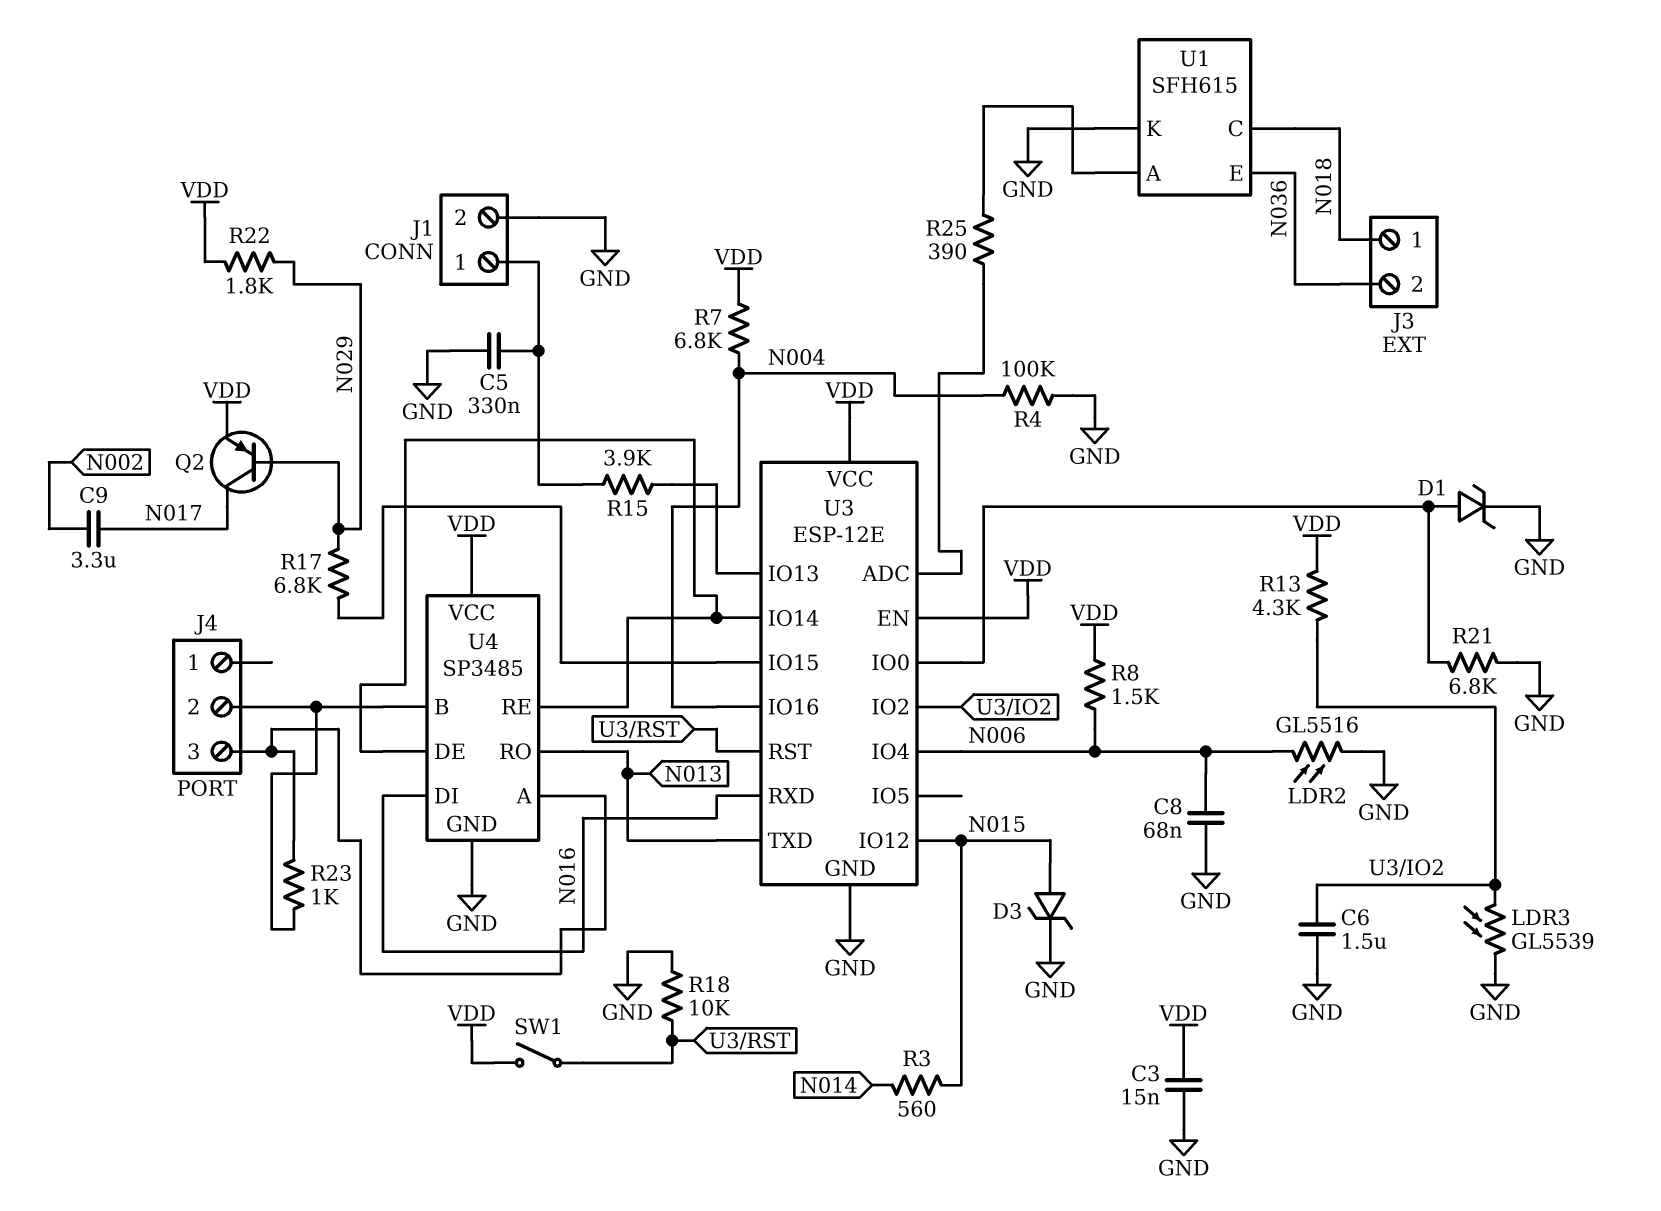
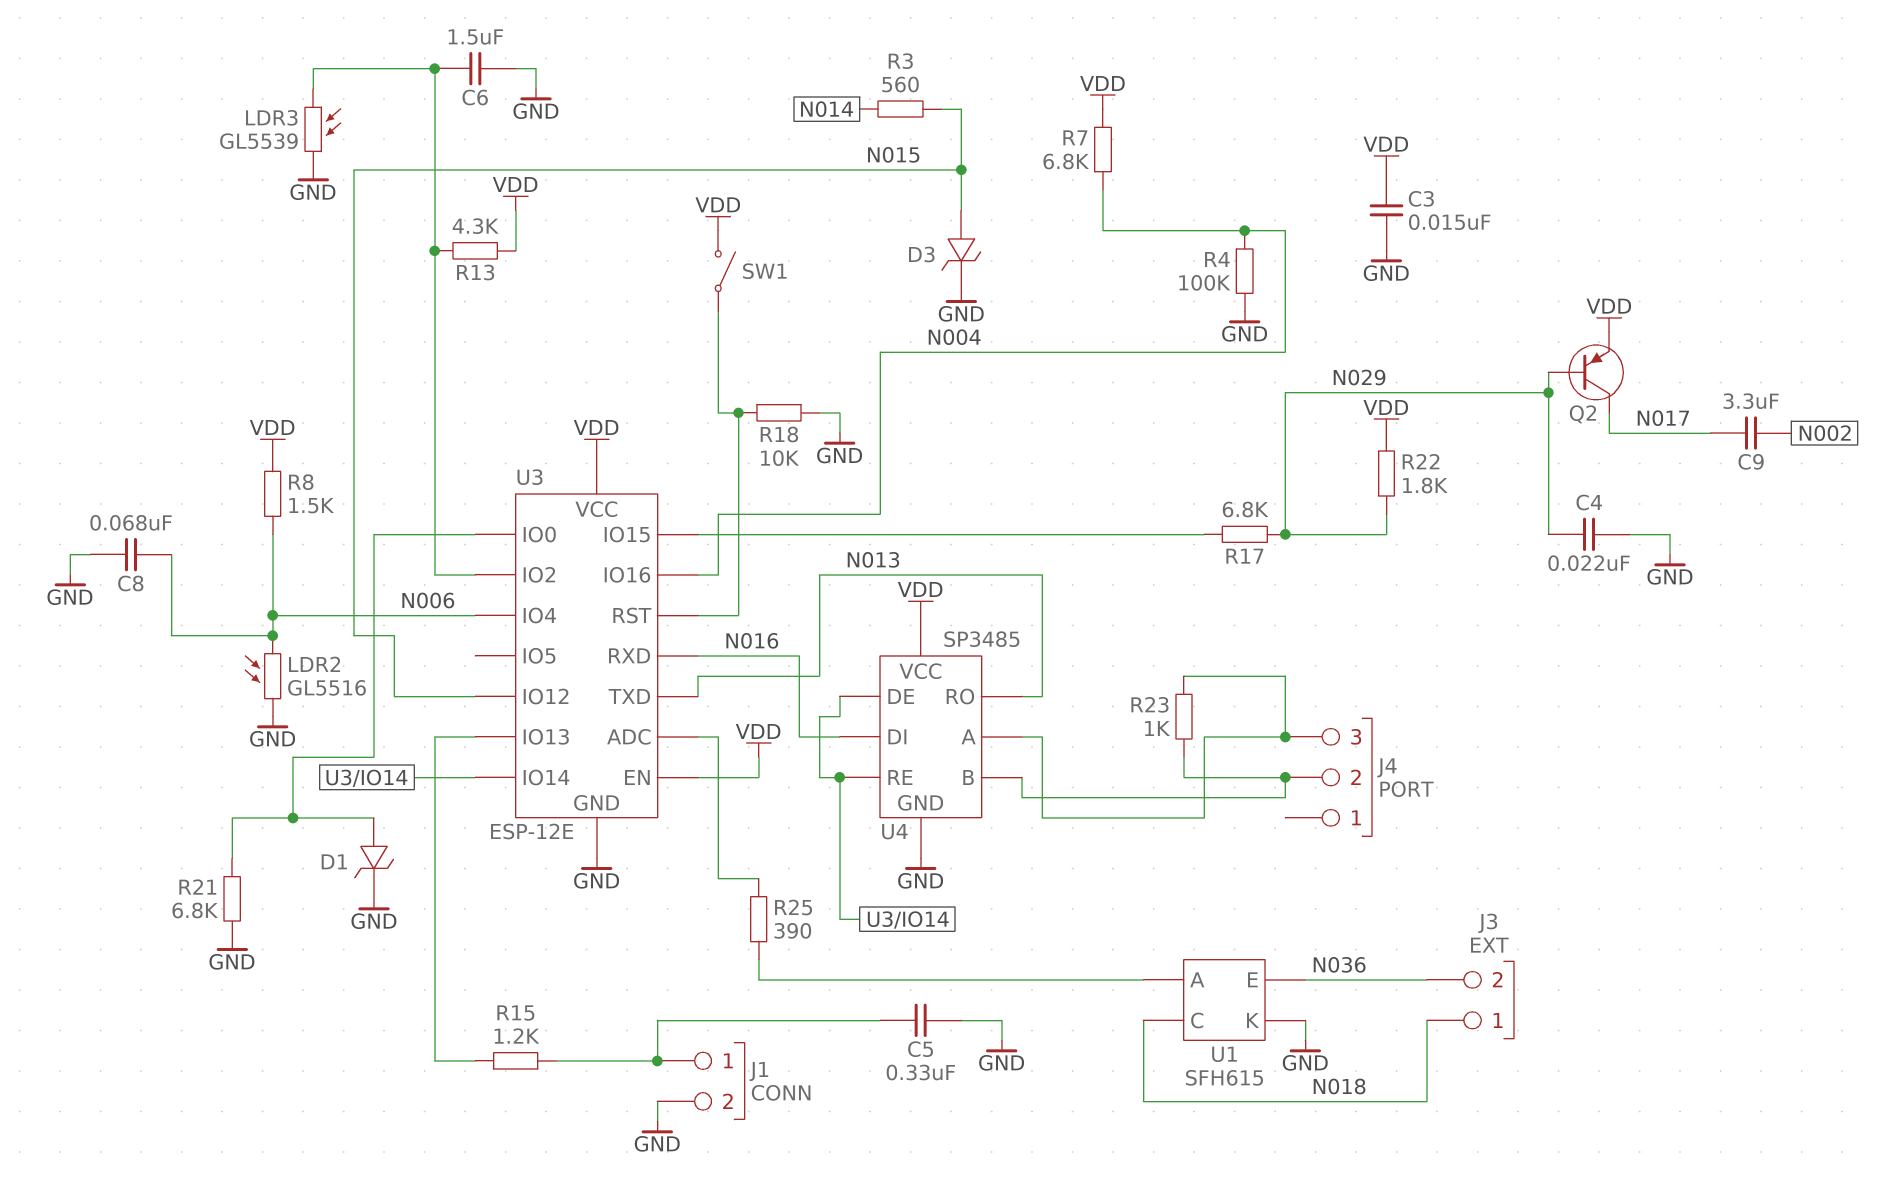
C4: none -> 22nF (GND, N029)
R15: 3.9k (J1/1, U3/IO13) -> 1.2k (J1/1, U3/IO13)

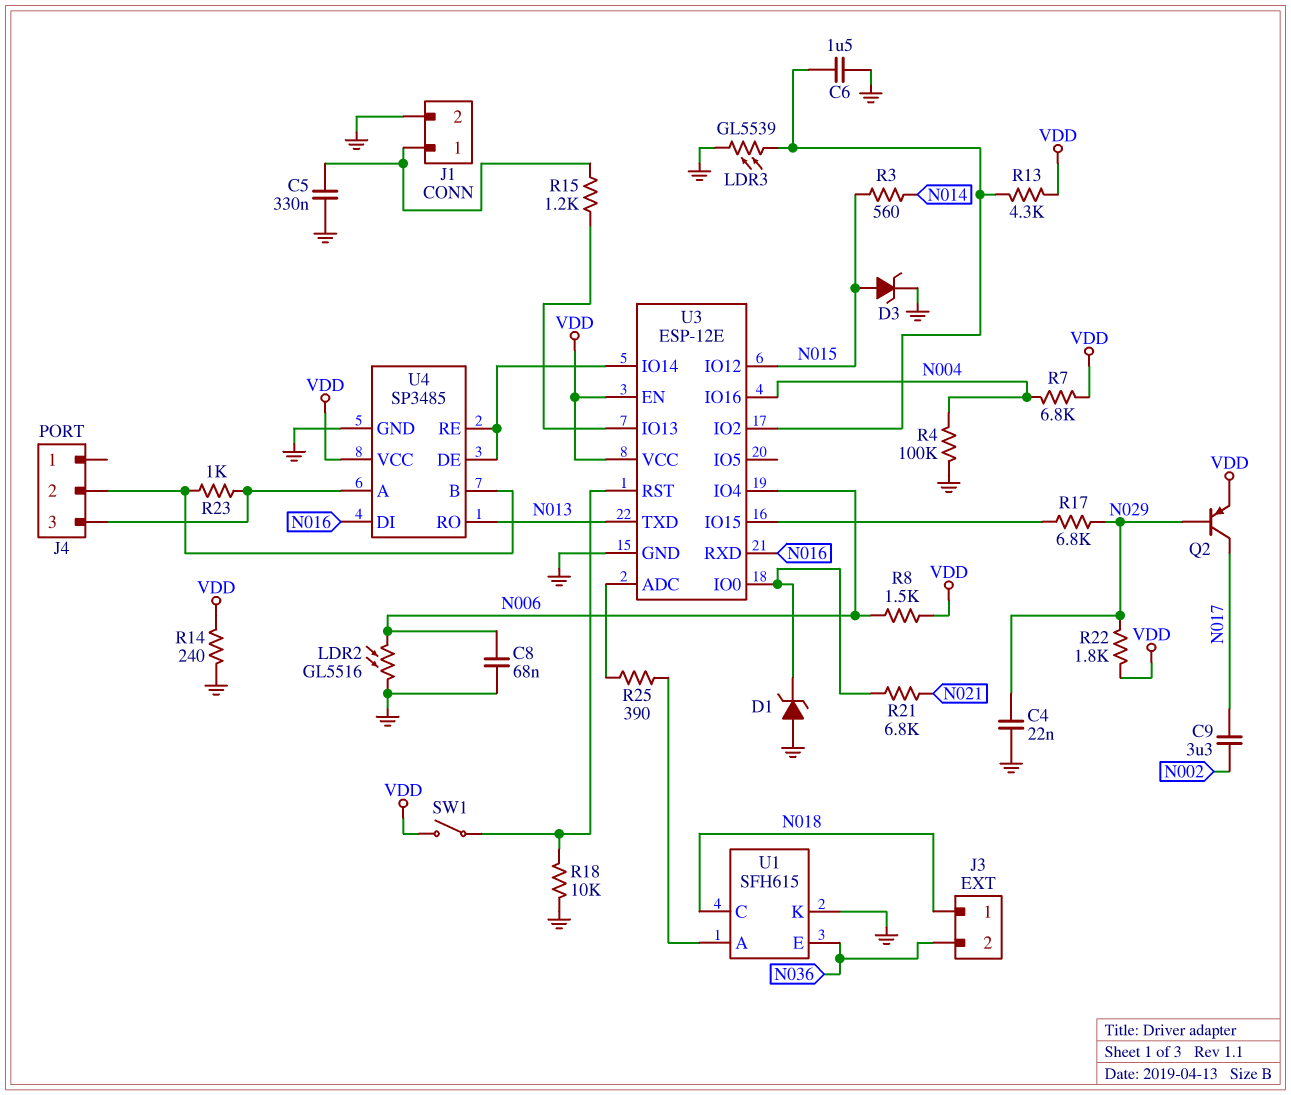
C3: 15nF (GND, VDD) -> none
D1: zener (A U3/IO0, K GND) -> zener (A GND, K U3/IO0)
R14: none -> 240 (GND, VDD)
R21: 6.8k (GND, U3/IO0) -> 6.8k (N021, U3/IO0)

